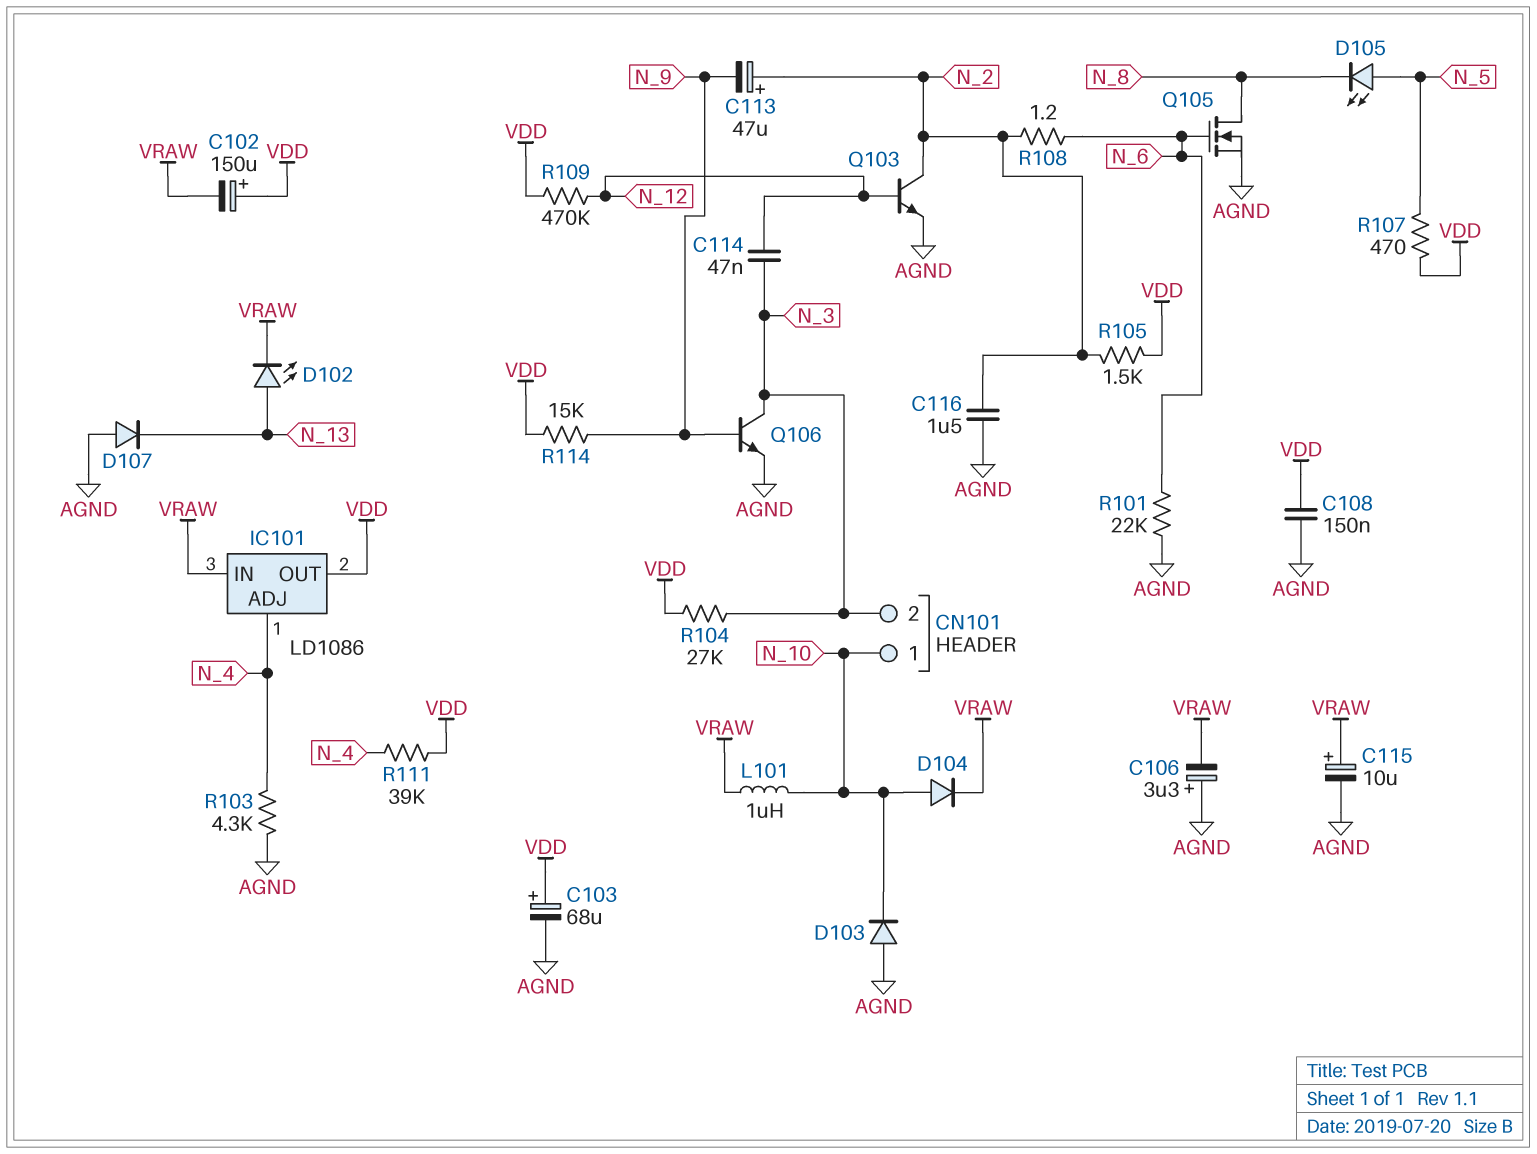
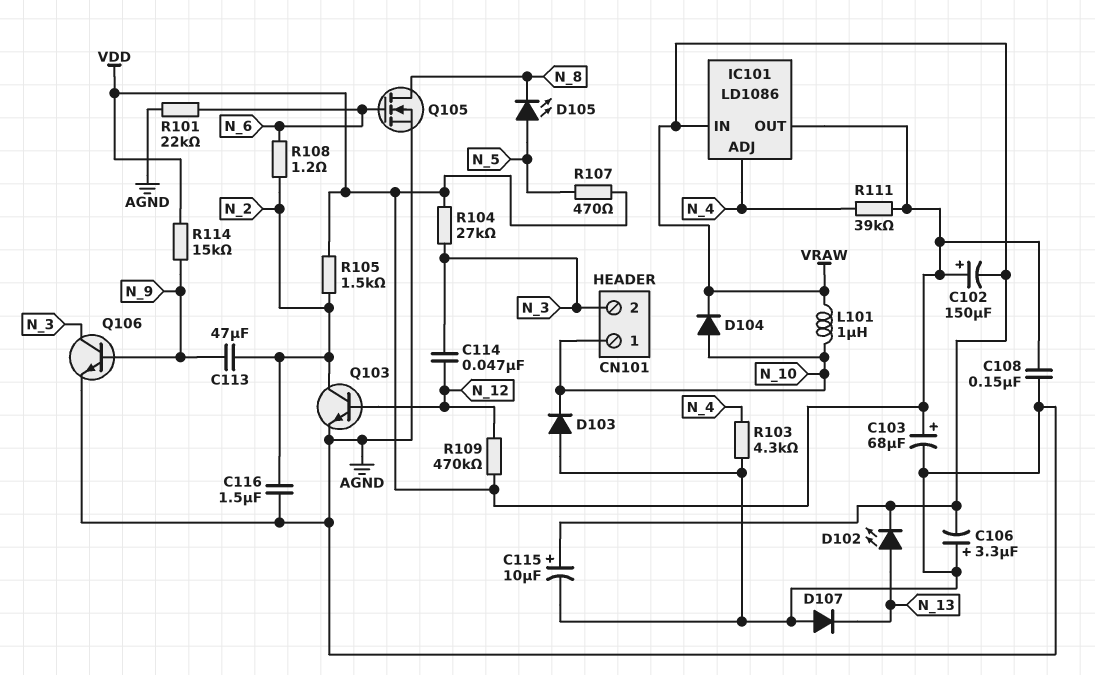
C113: 47uF (plus N_2, minus N_9) -> 47uF (N_2, N_9)

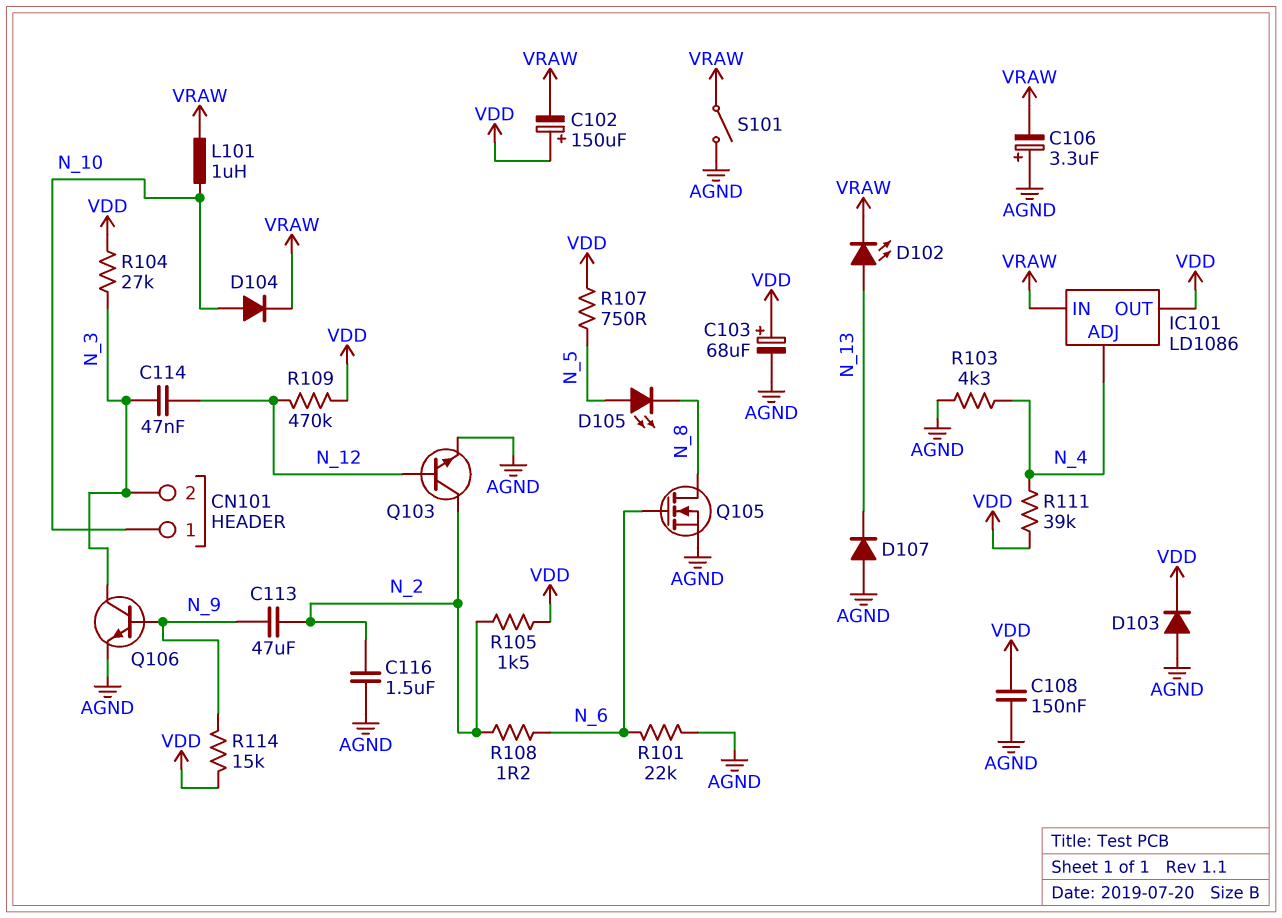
C115: 10uF (plus VRAW, minus AGND) -> none
D103: diode (A AGND, K N_10) -> diode (A AGND, K VDD)
R107: 470 (N_5, VDD) -> 750 (N_5, VDD)
S101: none -> switch (AGND, VRAW)

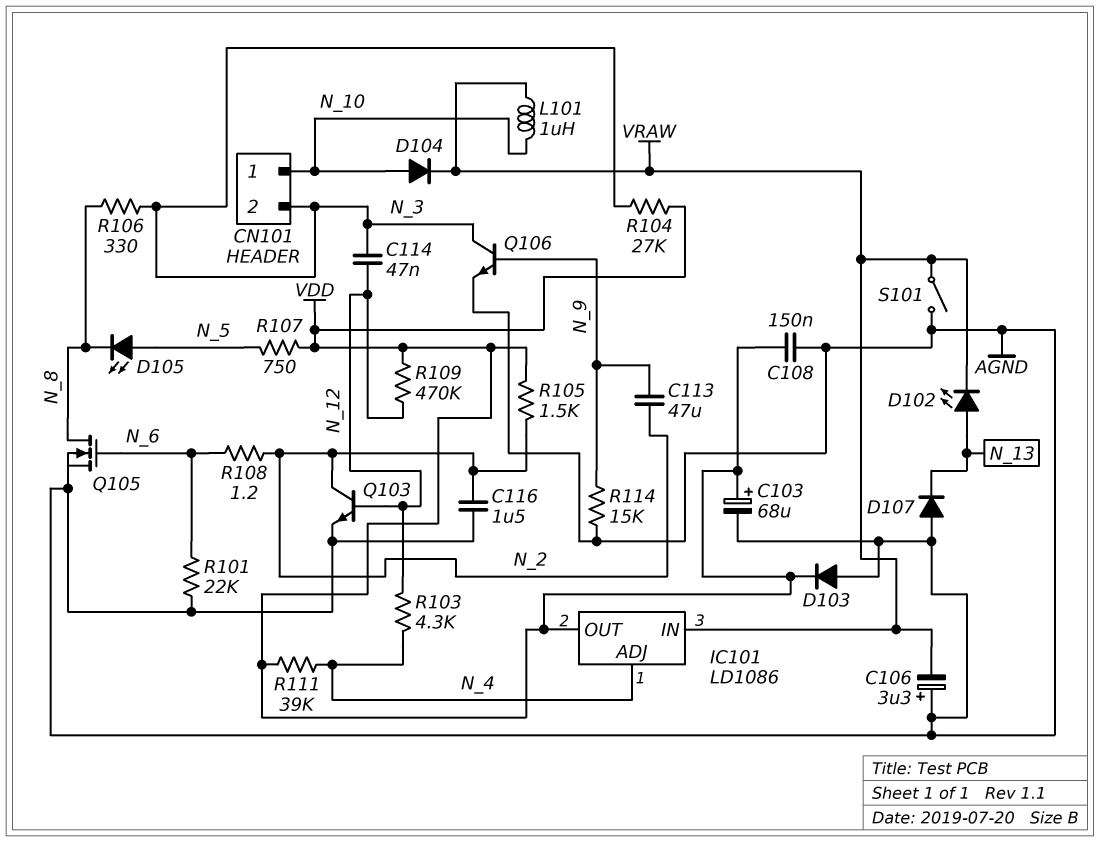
C102: 150uF (plus VDD, minus VRAW) -> none
R103: 4.3k (AGND, N_4) -> 4.3k (N_4, N_12)
R106: none -> 330 (N_3, N_8)
R114: 15k (N_9, VDD) -> 15k (AGND, N_9)

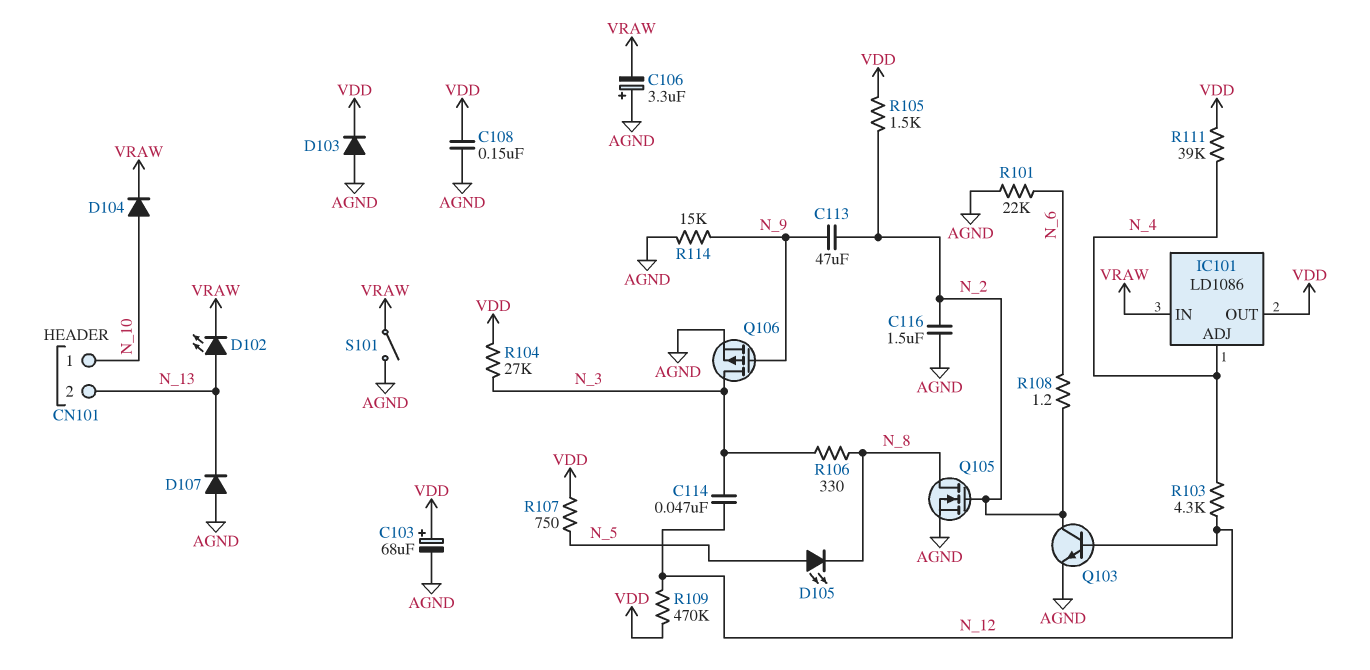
CN101 pin 2: N_3 -> N_13
L101: 1uH (N_10, VRAW) -> none
Q105: NMOS (G N_6, D N_8, S AGND) -> NMOS (G N_2, D N_8, S AGND)
Q106: NPN (B N_9, C N_3, E AGND) -> PMOS (G N_9, D N_3, S AGND)

